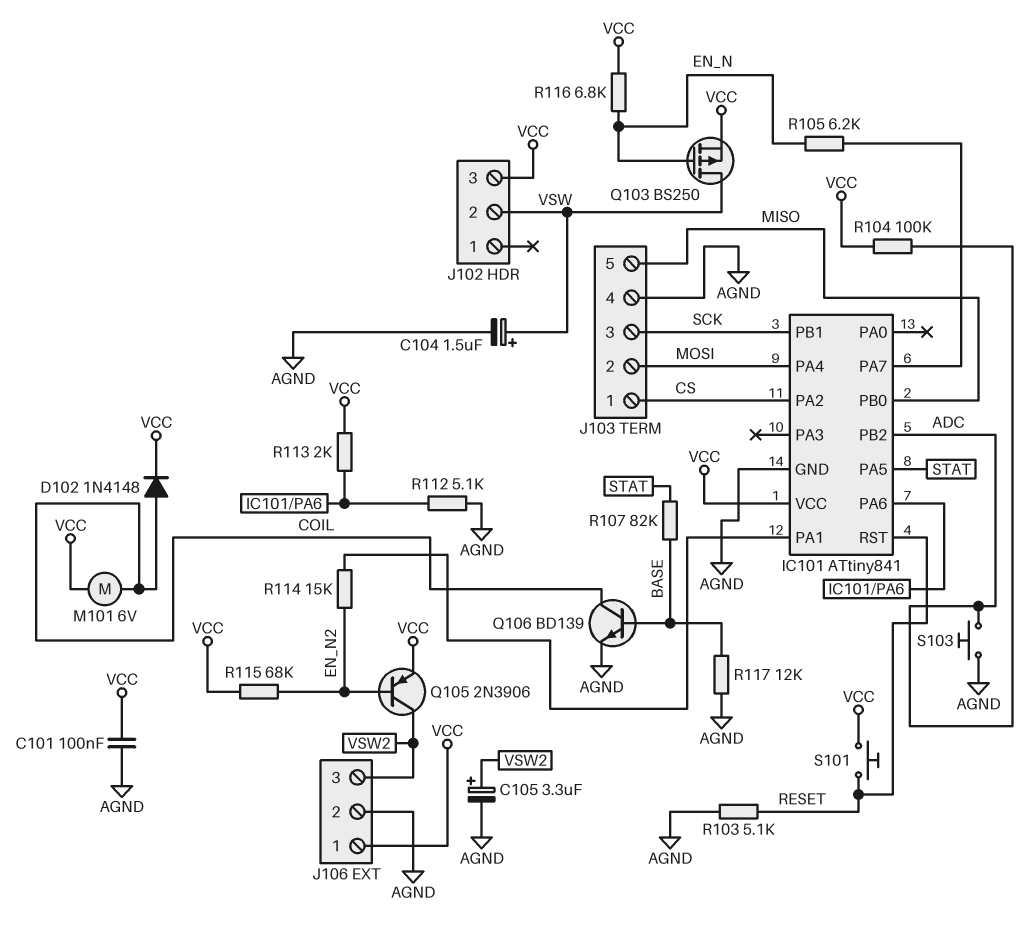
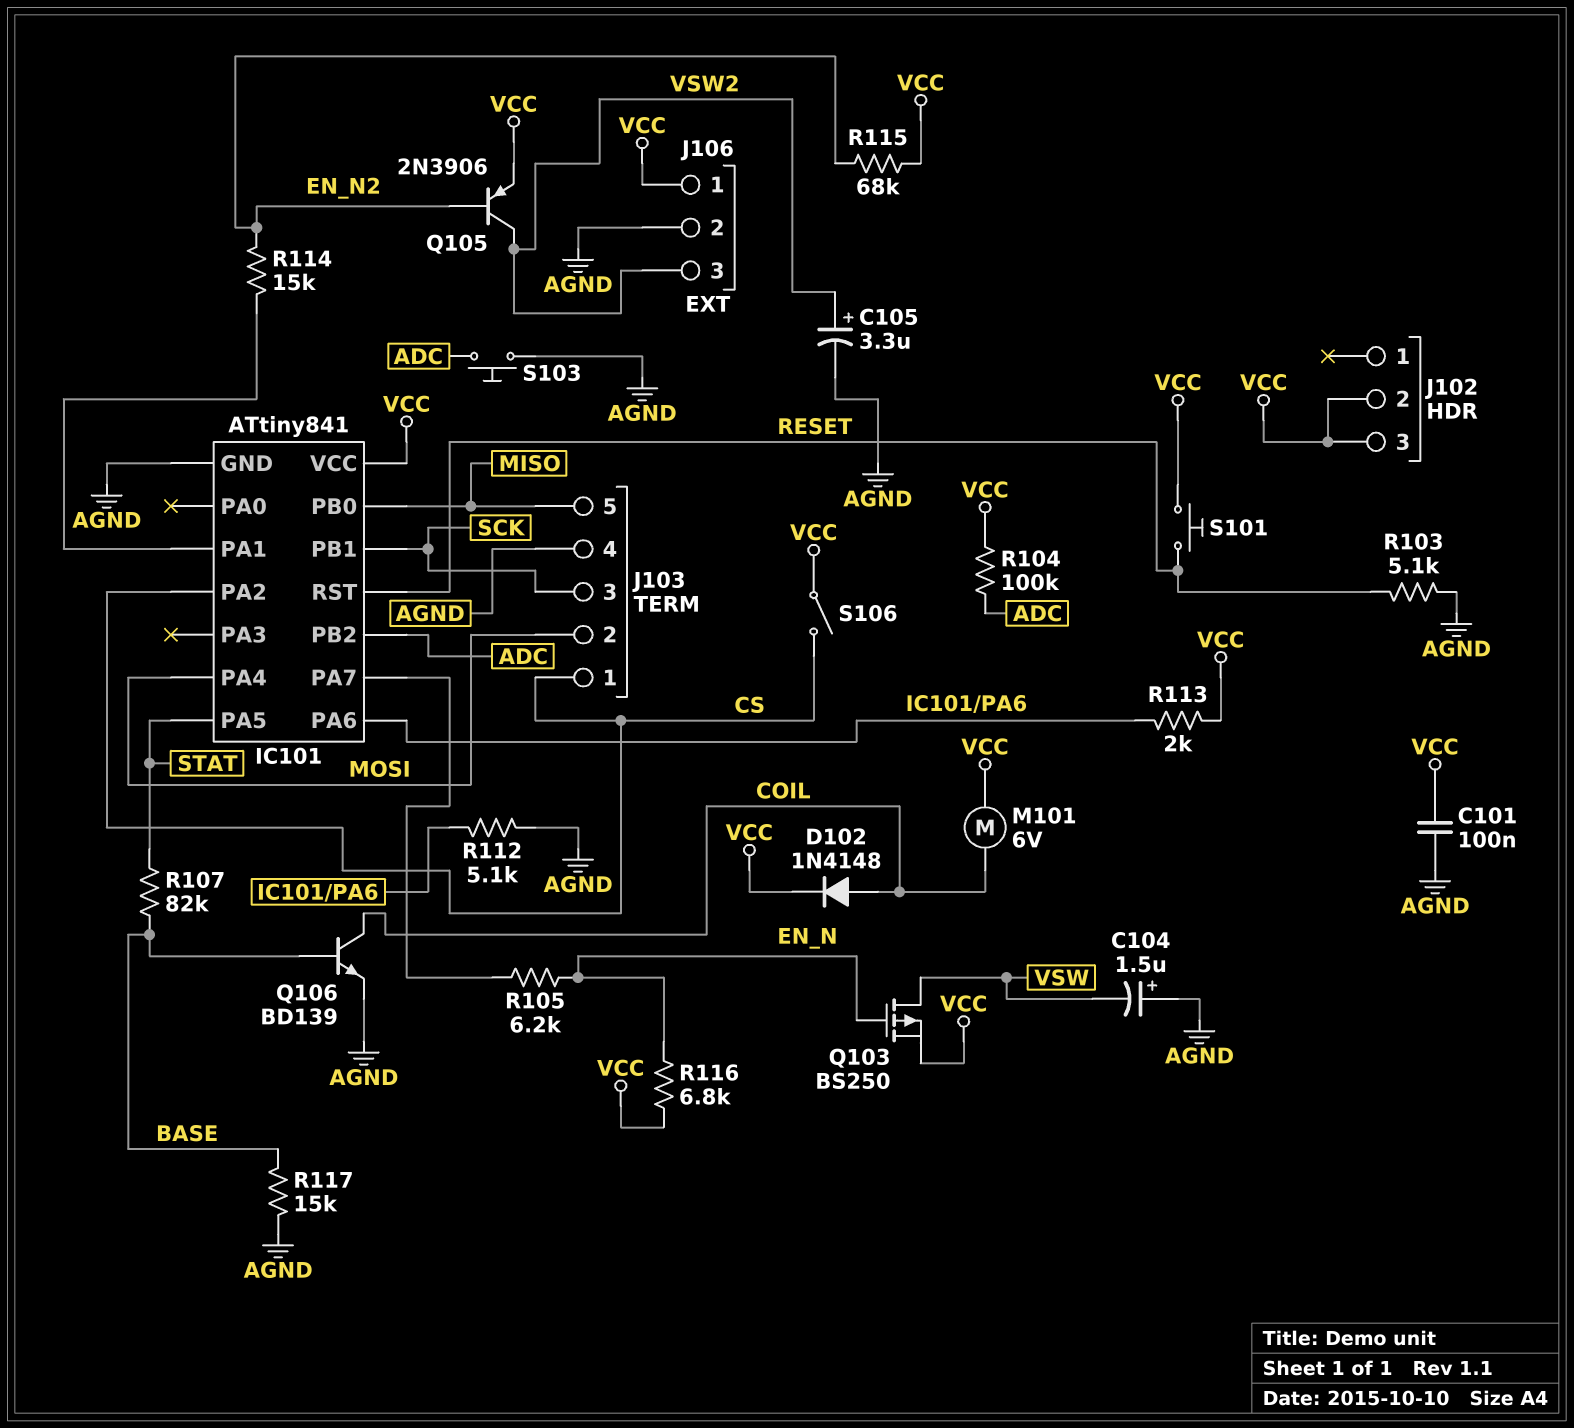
C104: 1.5uF (plus VSW, minus AGND) -> 1.5uF (plus AGND, minus VSW)
J102 pin 2: VSW -> VCC
R117: 12k (AGND, BASE) -> 15k (AGND, BASE)
S106: none -> switch (CS, VCC)

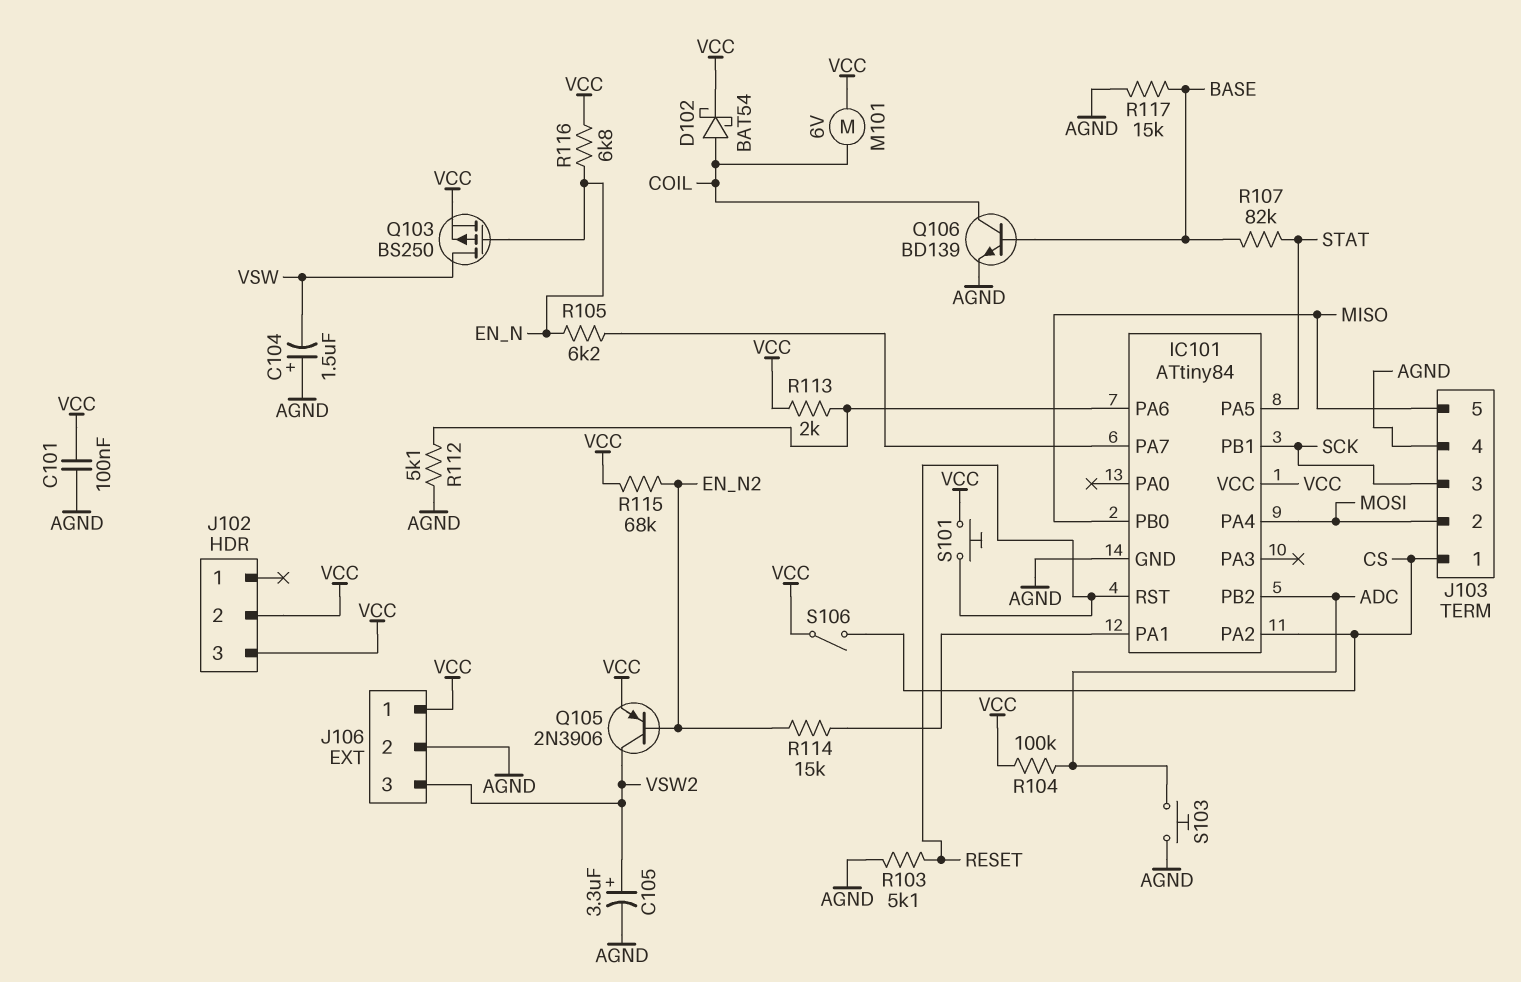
D102: diode 1N4148 (A COIL, K VCC) -> schottky BAT54 (A COIL, K VCC)
IC101: ATtiny841 -> ATtiny84

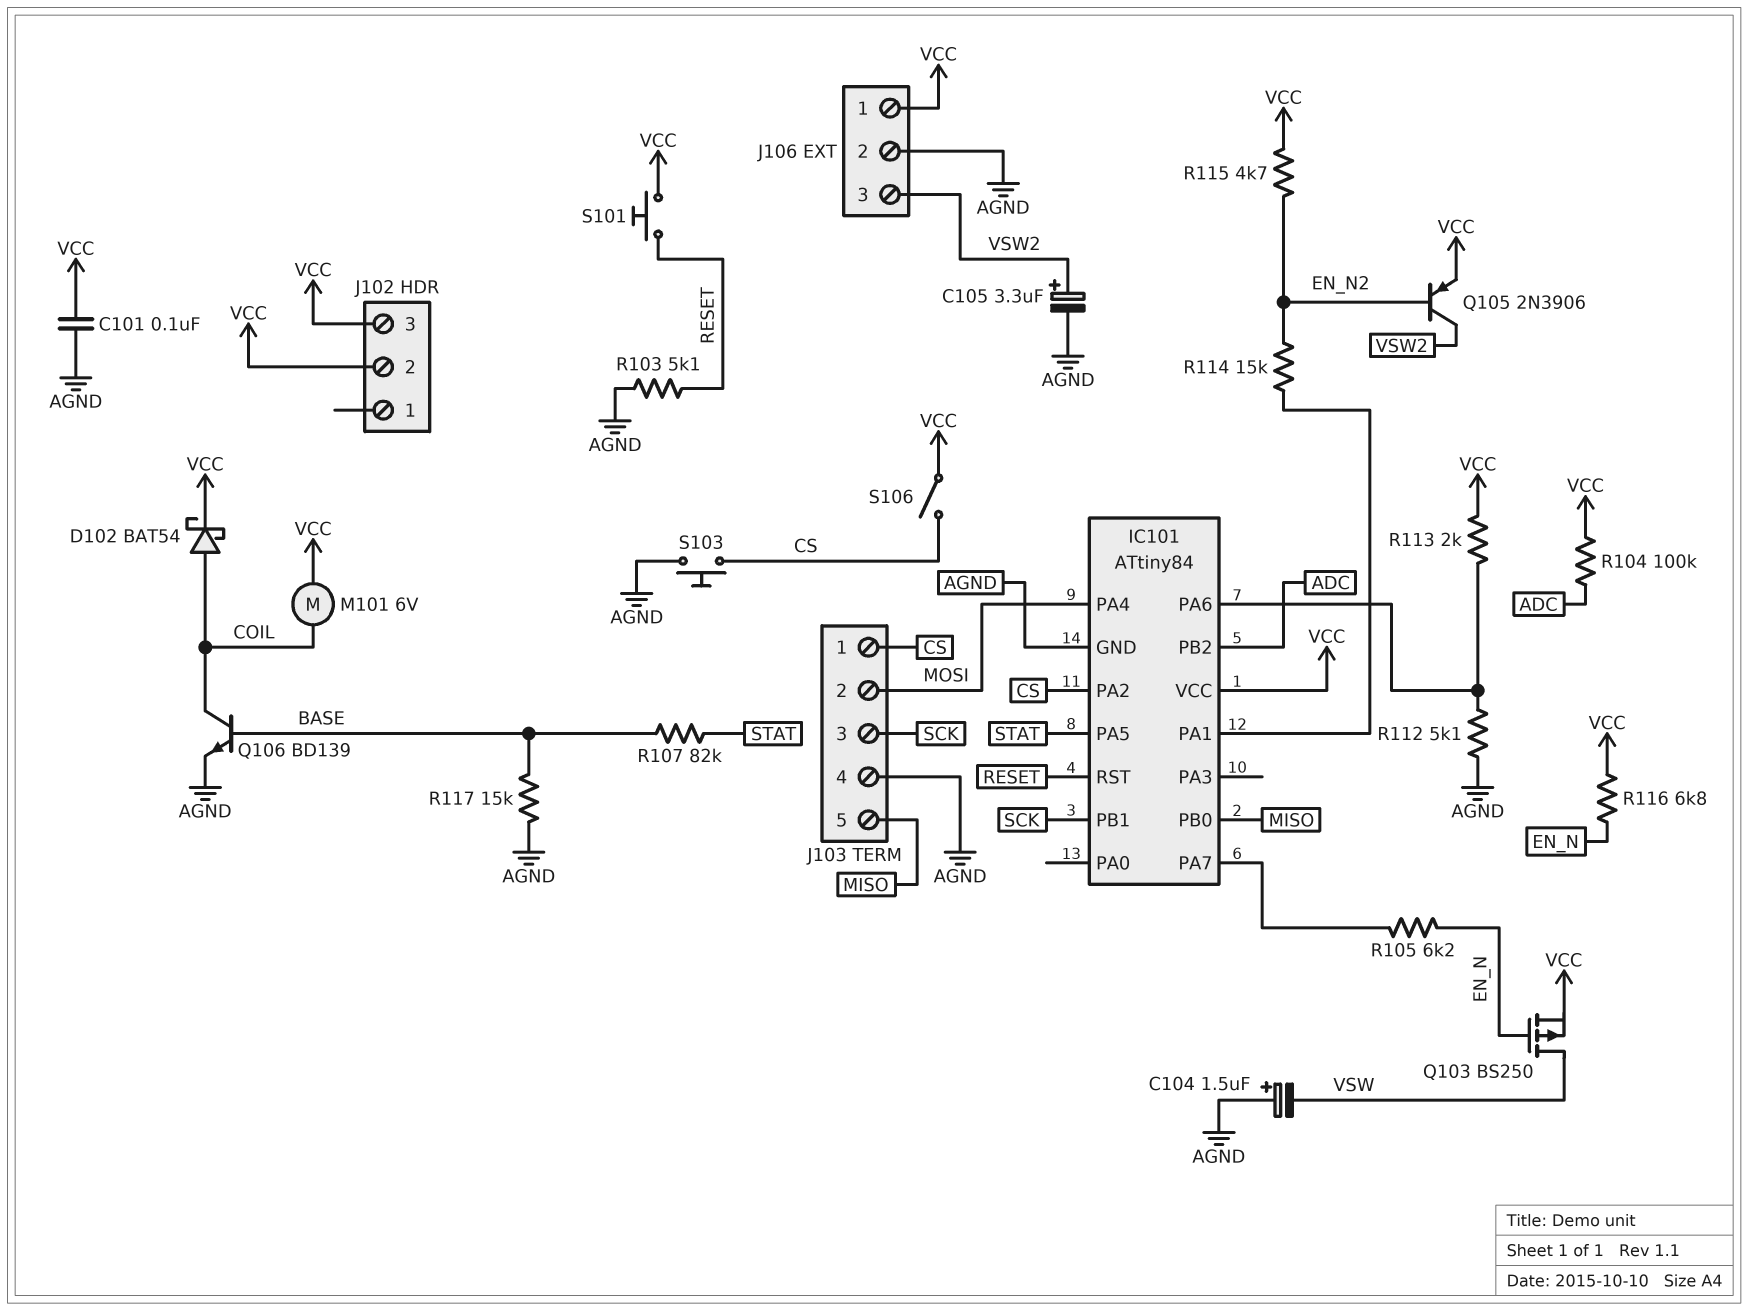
R115: 68k (EN_N2, VCC) -> 4.7k (EN_N2, VCC)
S103: button (ADC, AGND) -> button (AGND, CS)

